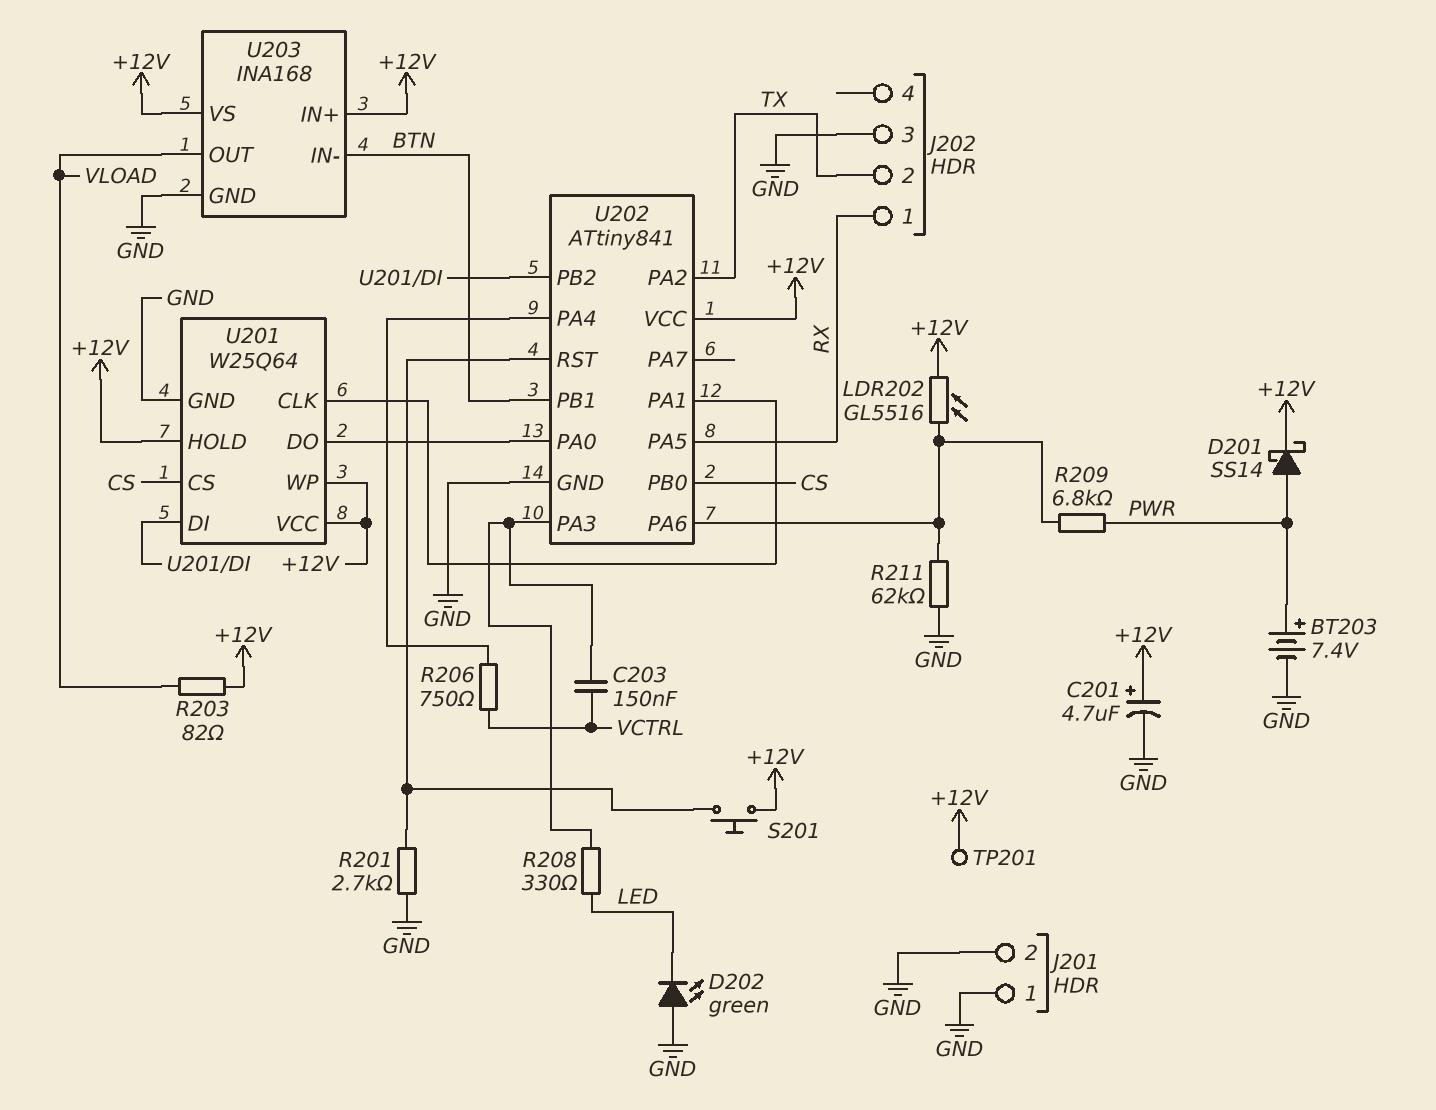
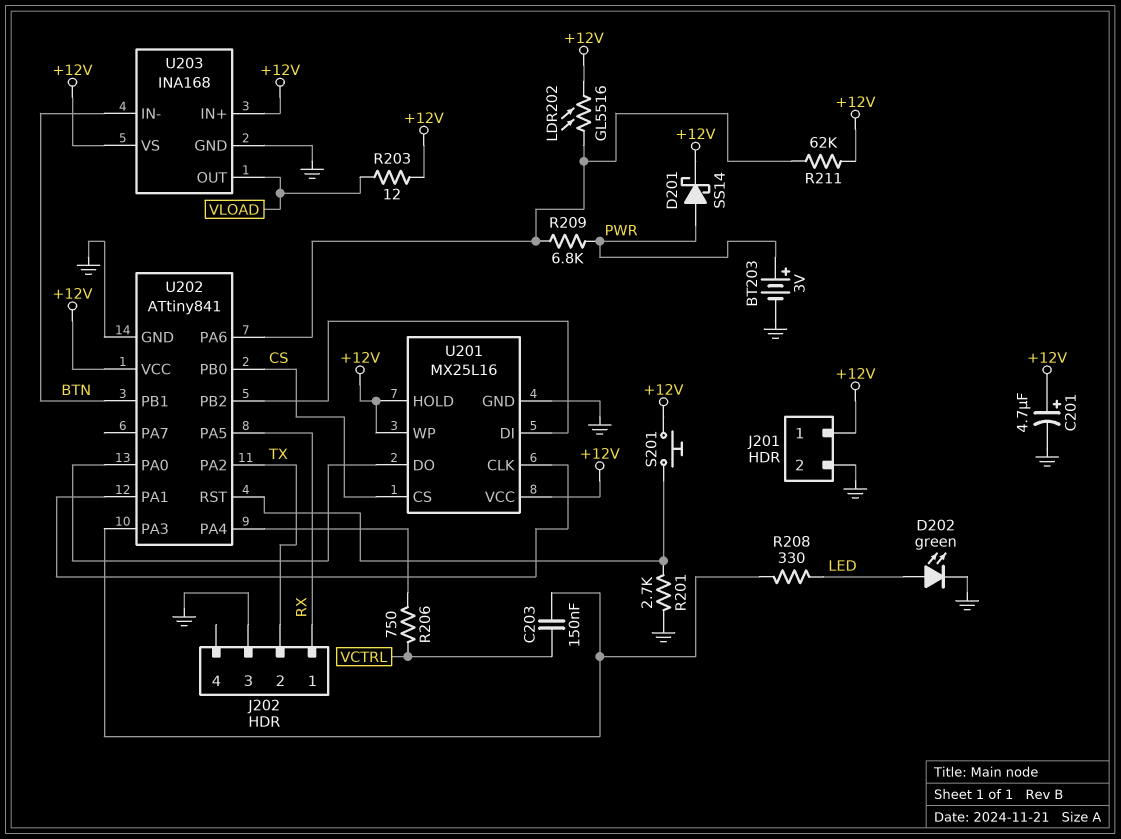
BT203: 7.4V (plus PWR, minus GND) -> 3V (plus PWR, minus GND)
D202: LED green (A GND, K LED) -> LED green (A LED, K GND)
J201 pin 1: GND -> +12V
R203: 82 (+12V, VLOAD) -> 12 (+12V, VLOAD)
R211: 62k (GND, U202/PA6) -> 62k (+12V, U202/PA6)
TP201: test point (+12V) -> none
U201: W25Q64 -> MX25L16

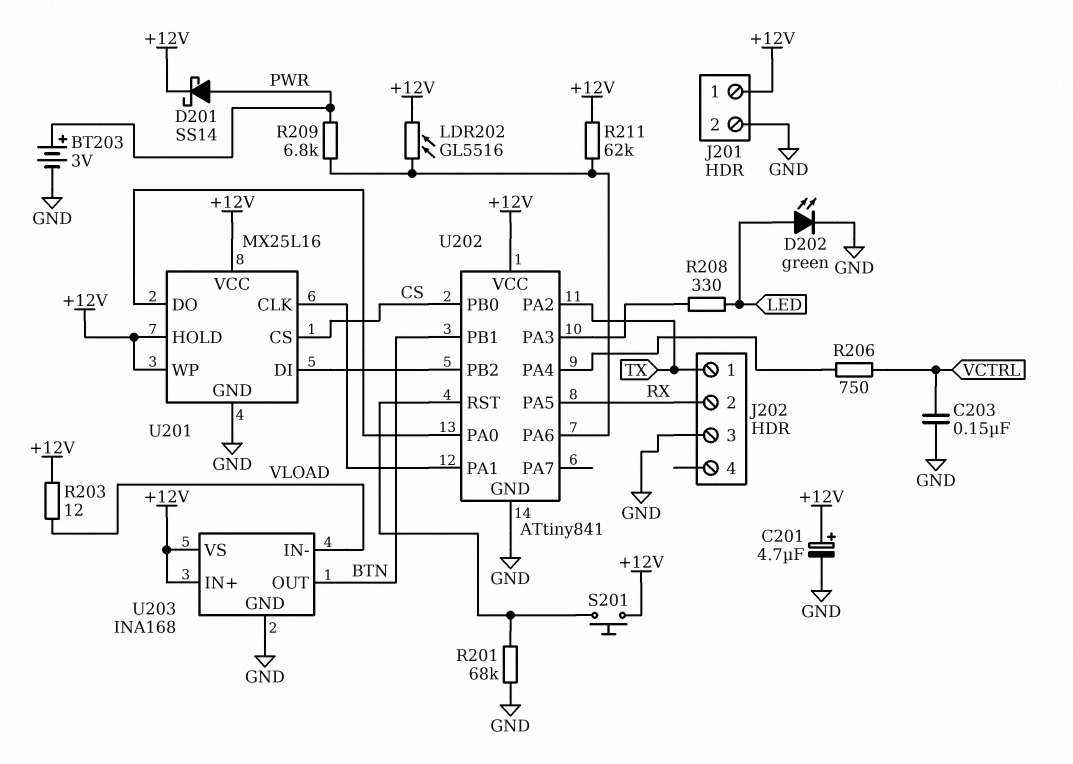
C203: 150nF (U202/PA3, VCTRL) -> 150nF (GND, VCTRL)
J202 pin 1: RX -> TX
J202 pin 2: TX -> RX
R201: 2.7k (GND, U202/RST) -> 68k (GND, U202/RST)
U203 pin IN-: BTN -> VLOAD
U203 pin OUT: VLOAD -> BTN

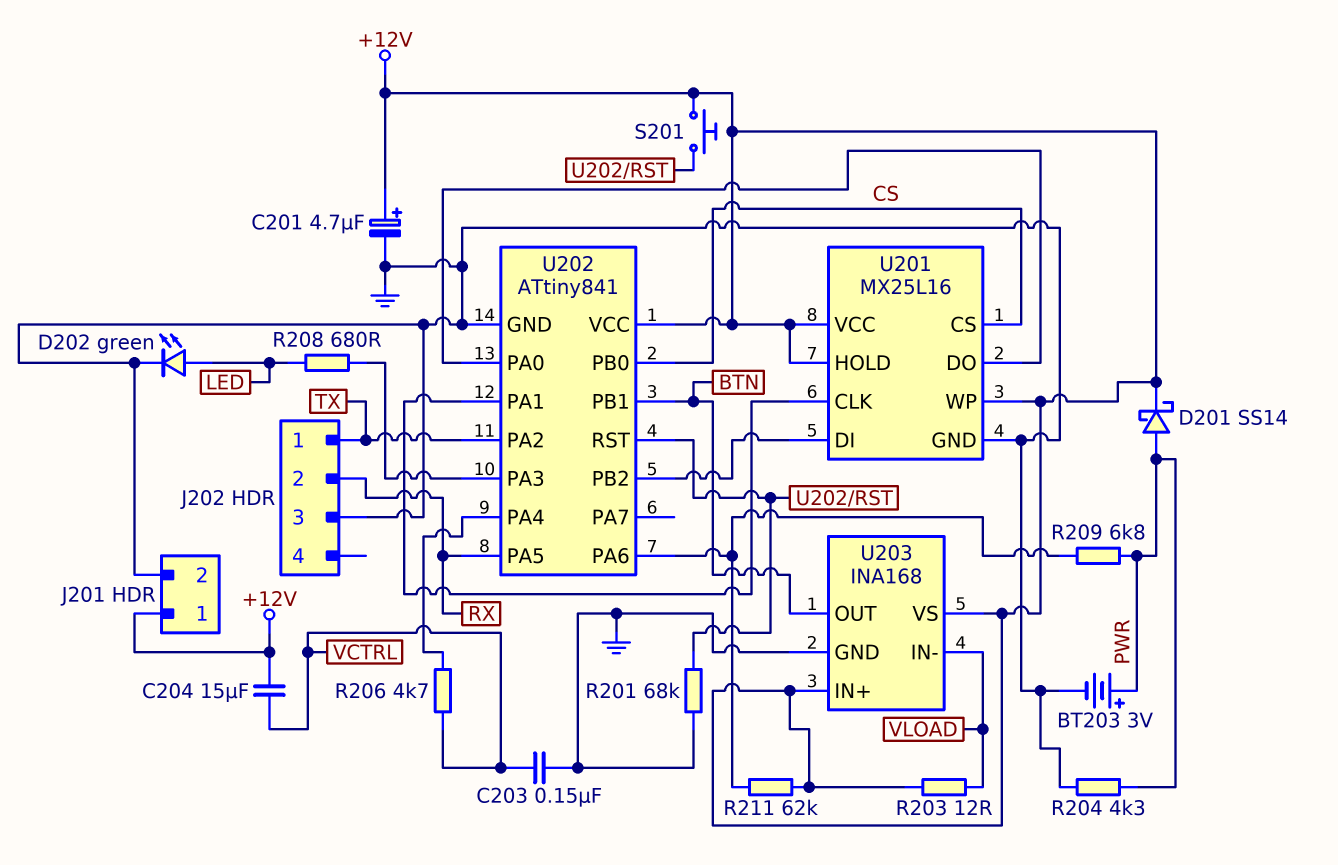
C204: none -> 15uF (+12V, VCTRL)
LDR202: GL5516 (+12V, U202/PA6) -> none
R204: none -> 4.3k (GND, PWR)
R206: 750 (U202/PA4, VCTRL) -> 4.7k (U202/PA4, VCTRL)
R208: 330 (LED, U202/PA3) -> 680 (LED, U202/PA3)

